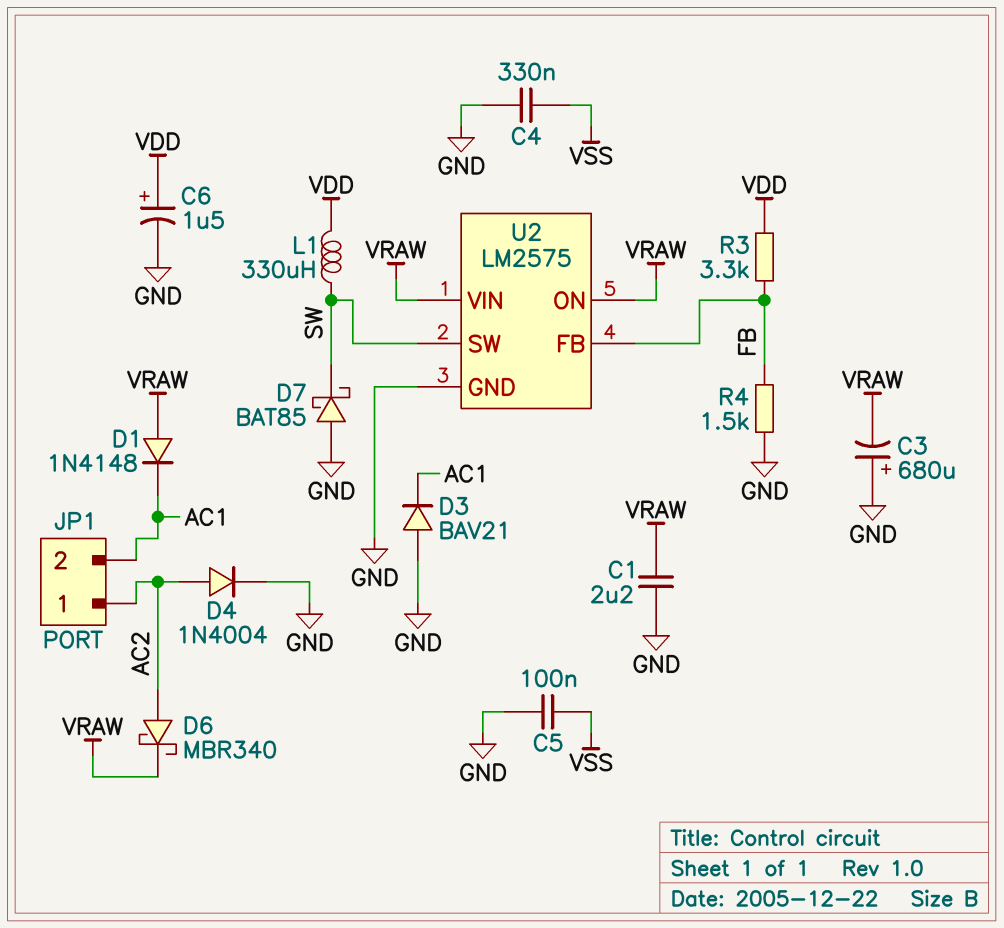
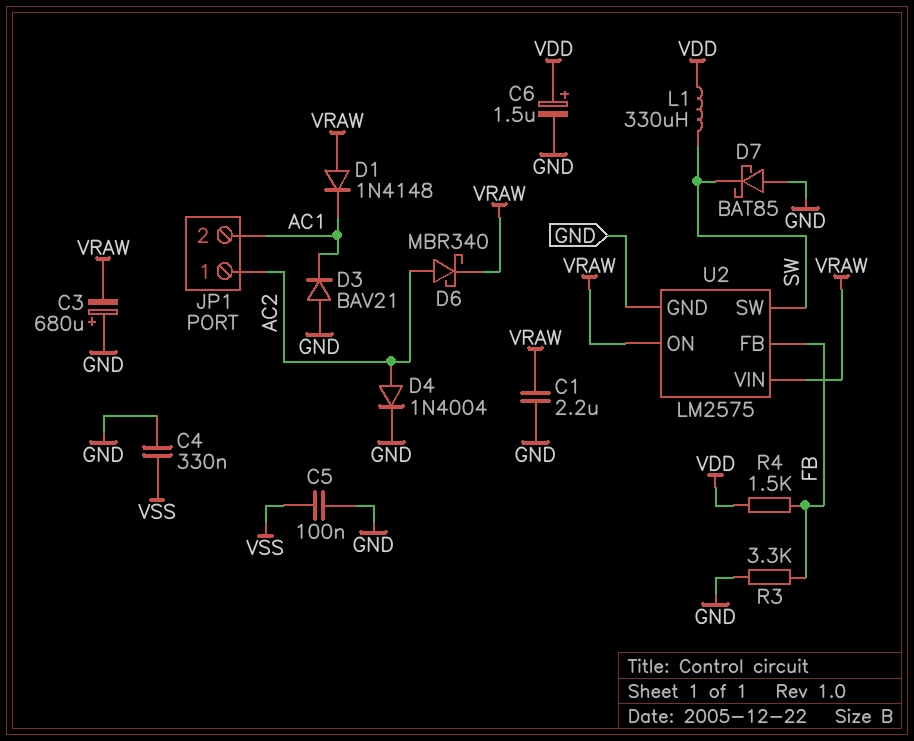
R3: 3.3k (FB, VDD) -> 3.3k (FB, GND)
R4: 1.5k (FB, GND) -> 1.5k (FB, VDD)

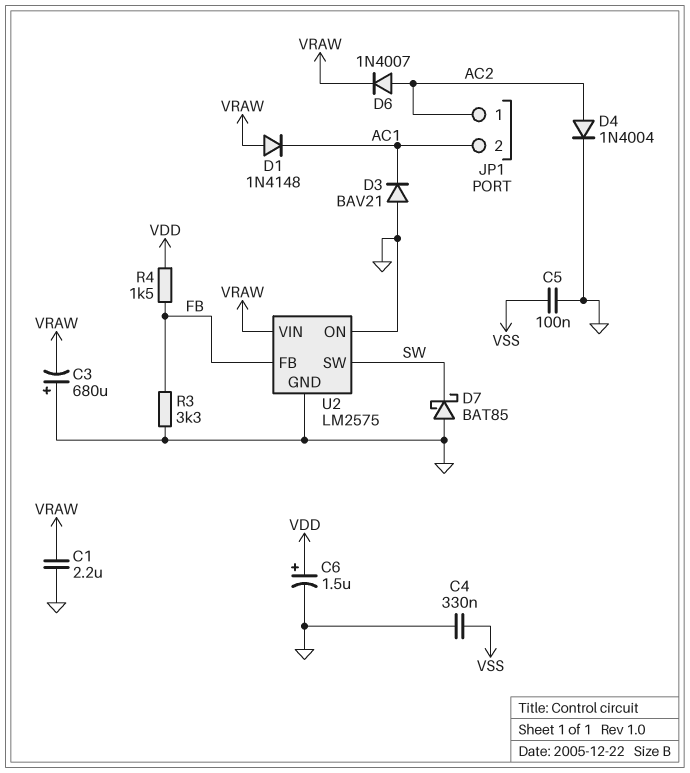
D6: schottky MBR340 (A AC2, K VRAW) -> diode 1N4007 (A AC2, K VRAW)
L1: 330uH (SW, VDD) -> none
U2 pin ON: VRAW -> GND

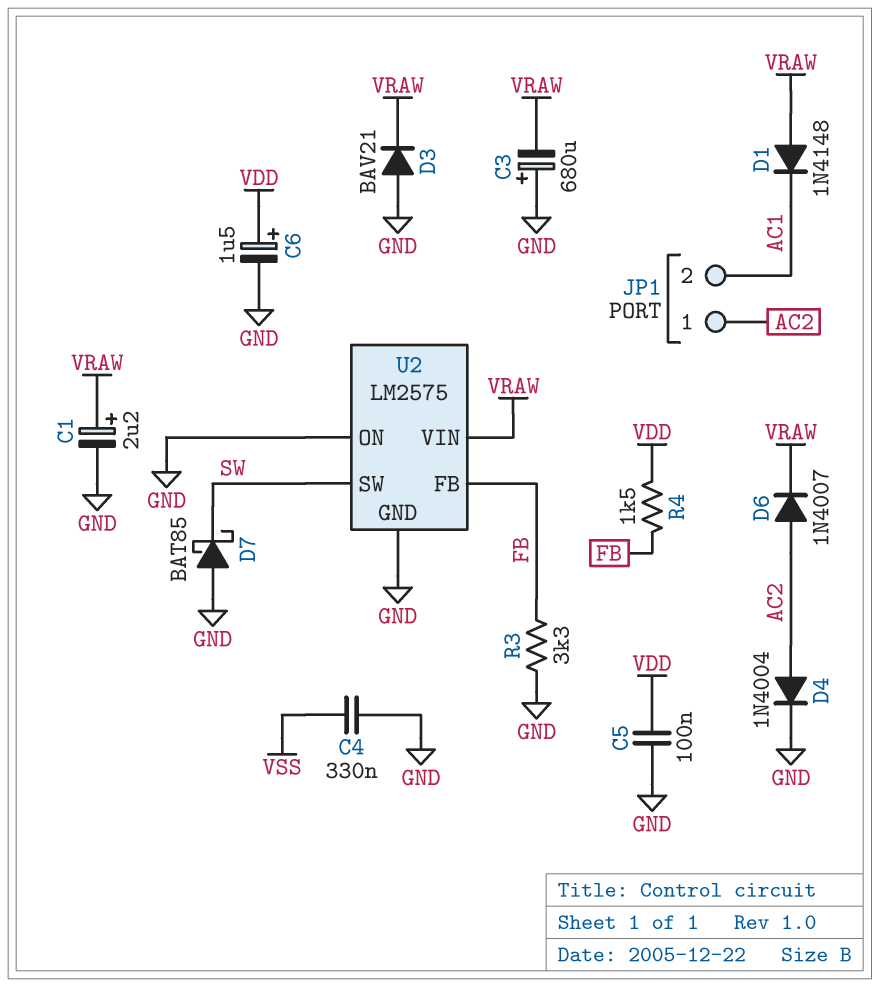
C1: 2.2uF (GND, VRAW) -> 2.2uF (plus VRAW, minus GND)
C5: 100nF (GND, VSS) -> 100nF (GND, VDD)
D3: diode BAV21 (A GND, K AC1) -> diode BAV21 (A GND, K VRAW)

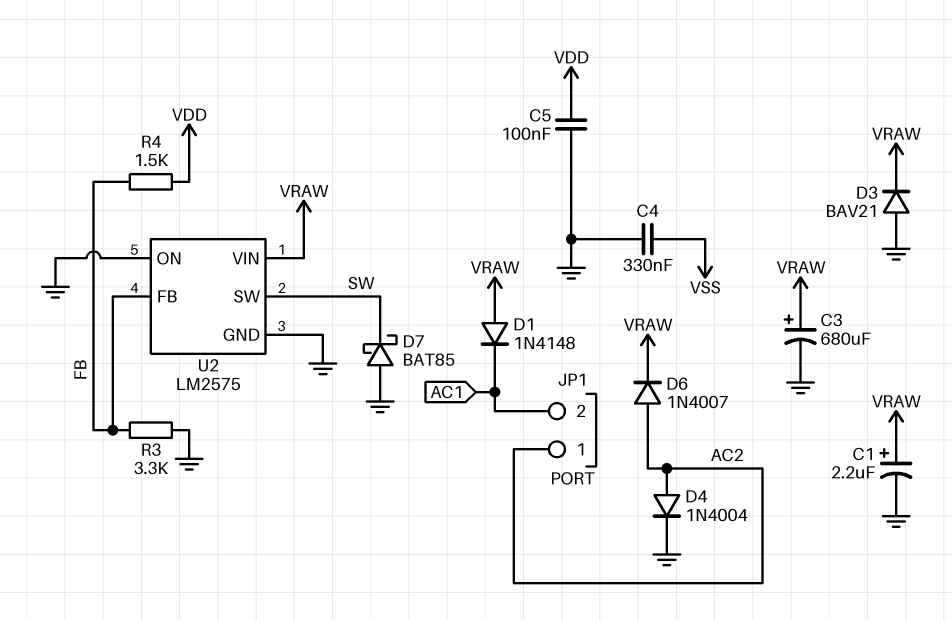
C3: 680uF (plus GND, minus VRAW) -> 680uF (plus VRAW, minus GND)
C6: 1.5uF (plus VDD, minus GND) -> none

